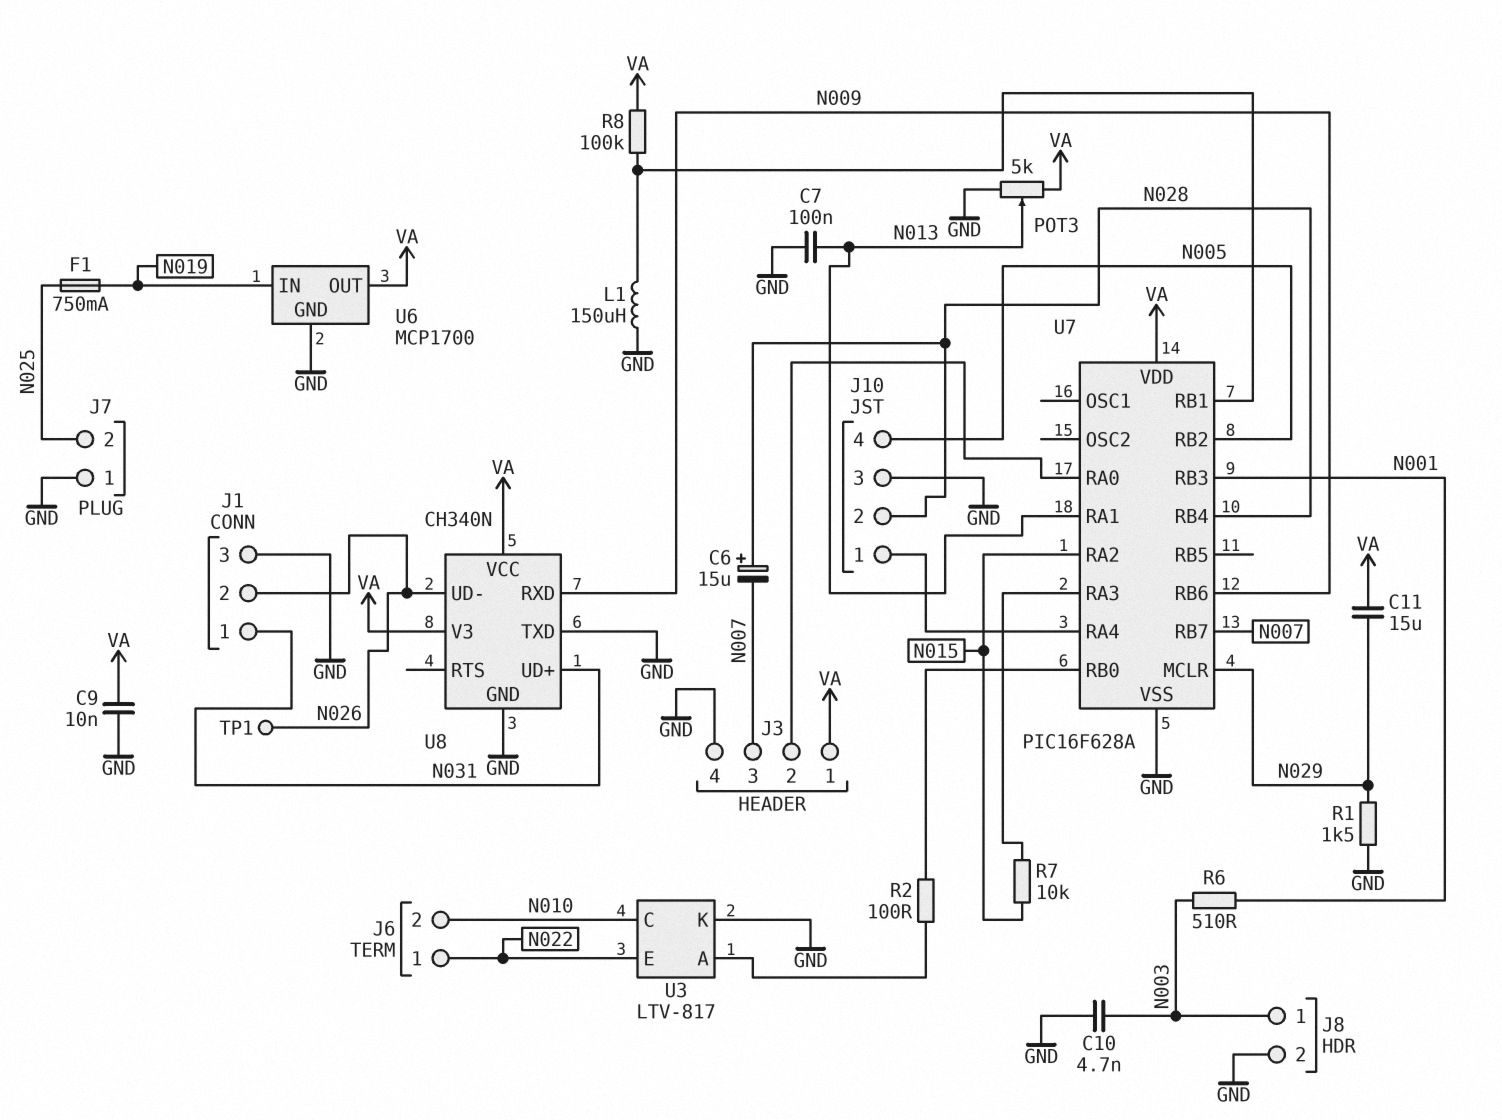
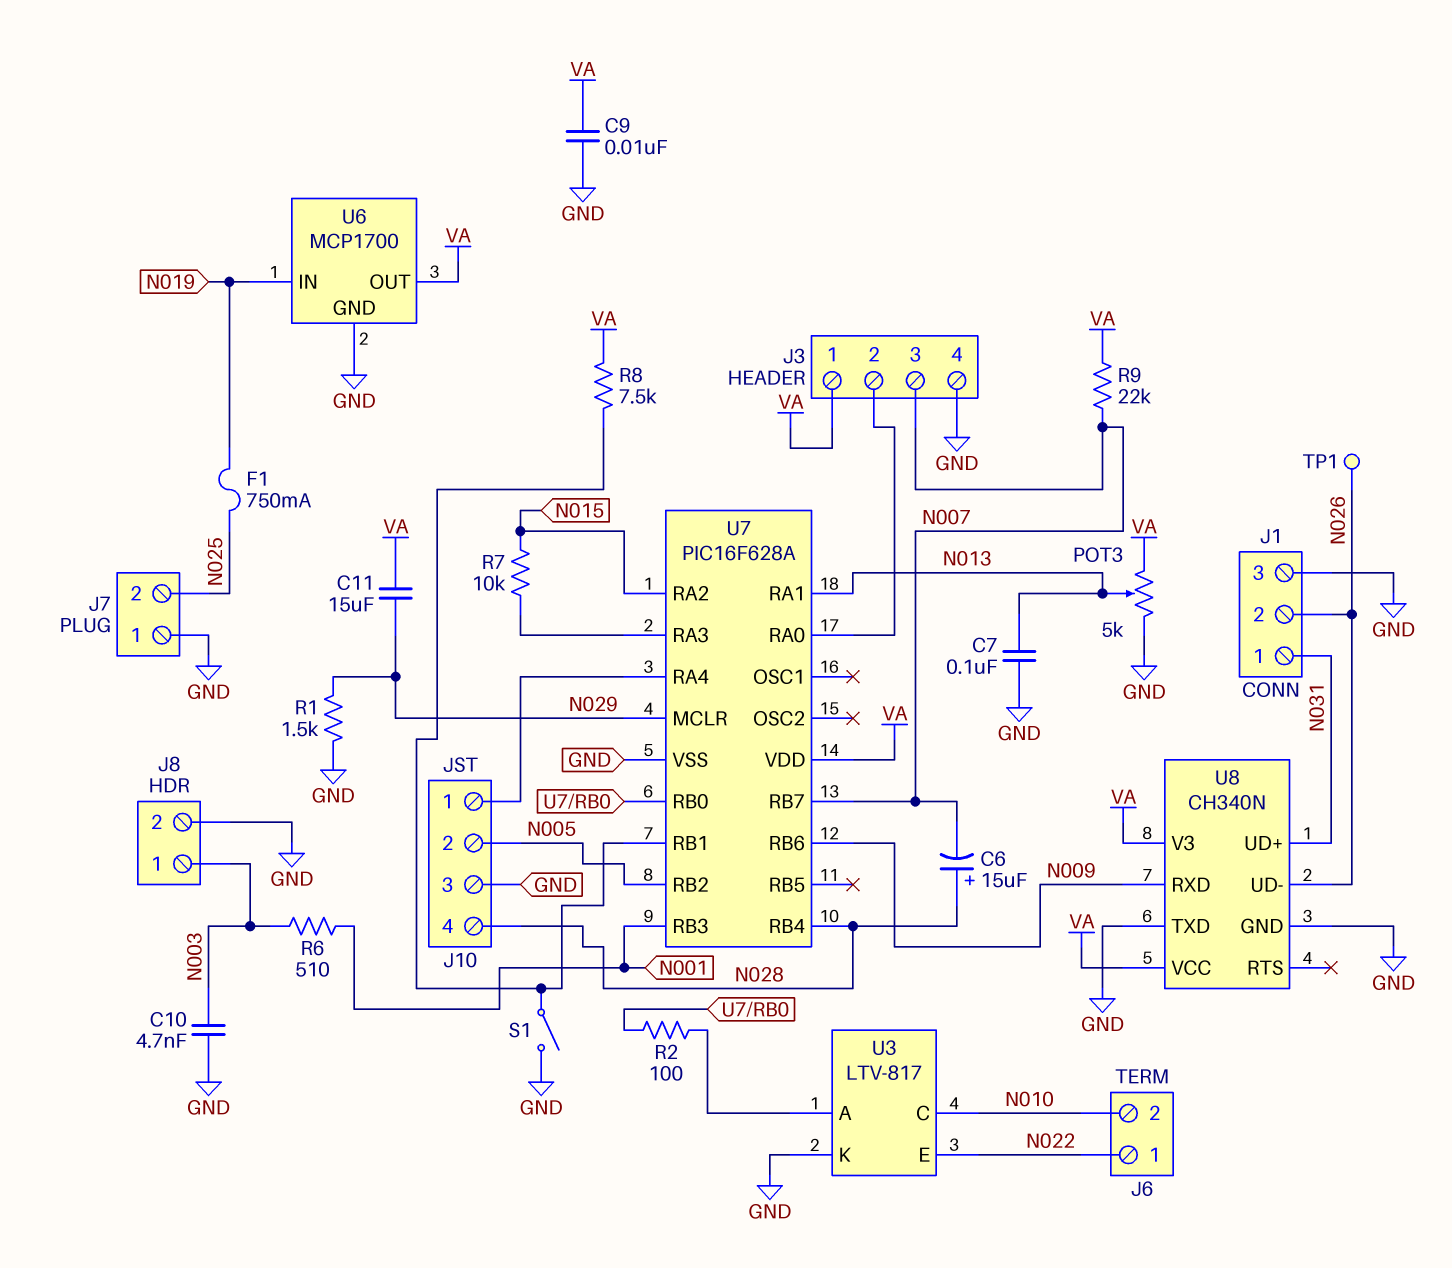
J10 pin 2: N028 -> N005
J10 pin 4: N005 -> N028
L1: 150uH (GND, U7/RB1) -> none
R8: 100k (U7/RB1, VA) -> 7.5k (U7/RB1, VA)
R9: none -> 22k (N007, VA)
S1: none -> switch (GND, U7/RB1)

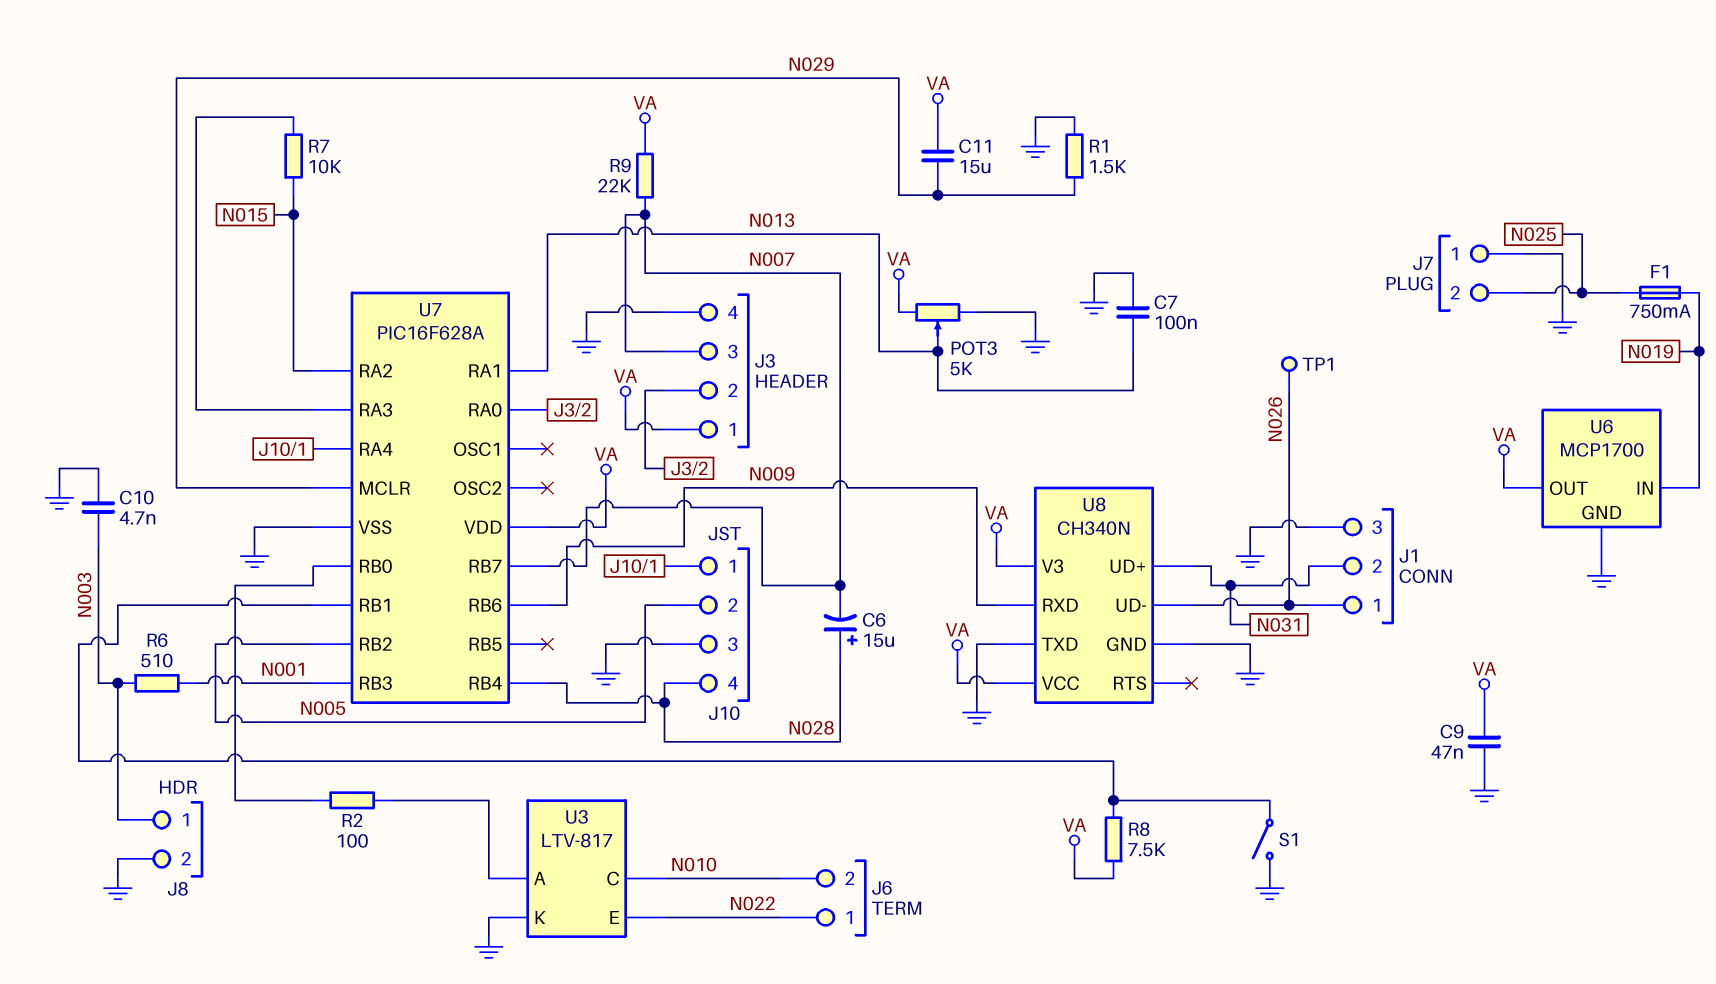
C9: 10nF (GND, VA) -> 47nF (GND, VA)
J1 pin 1: N031 -> N026
J1 pin 2: N026 -> N031

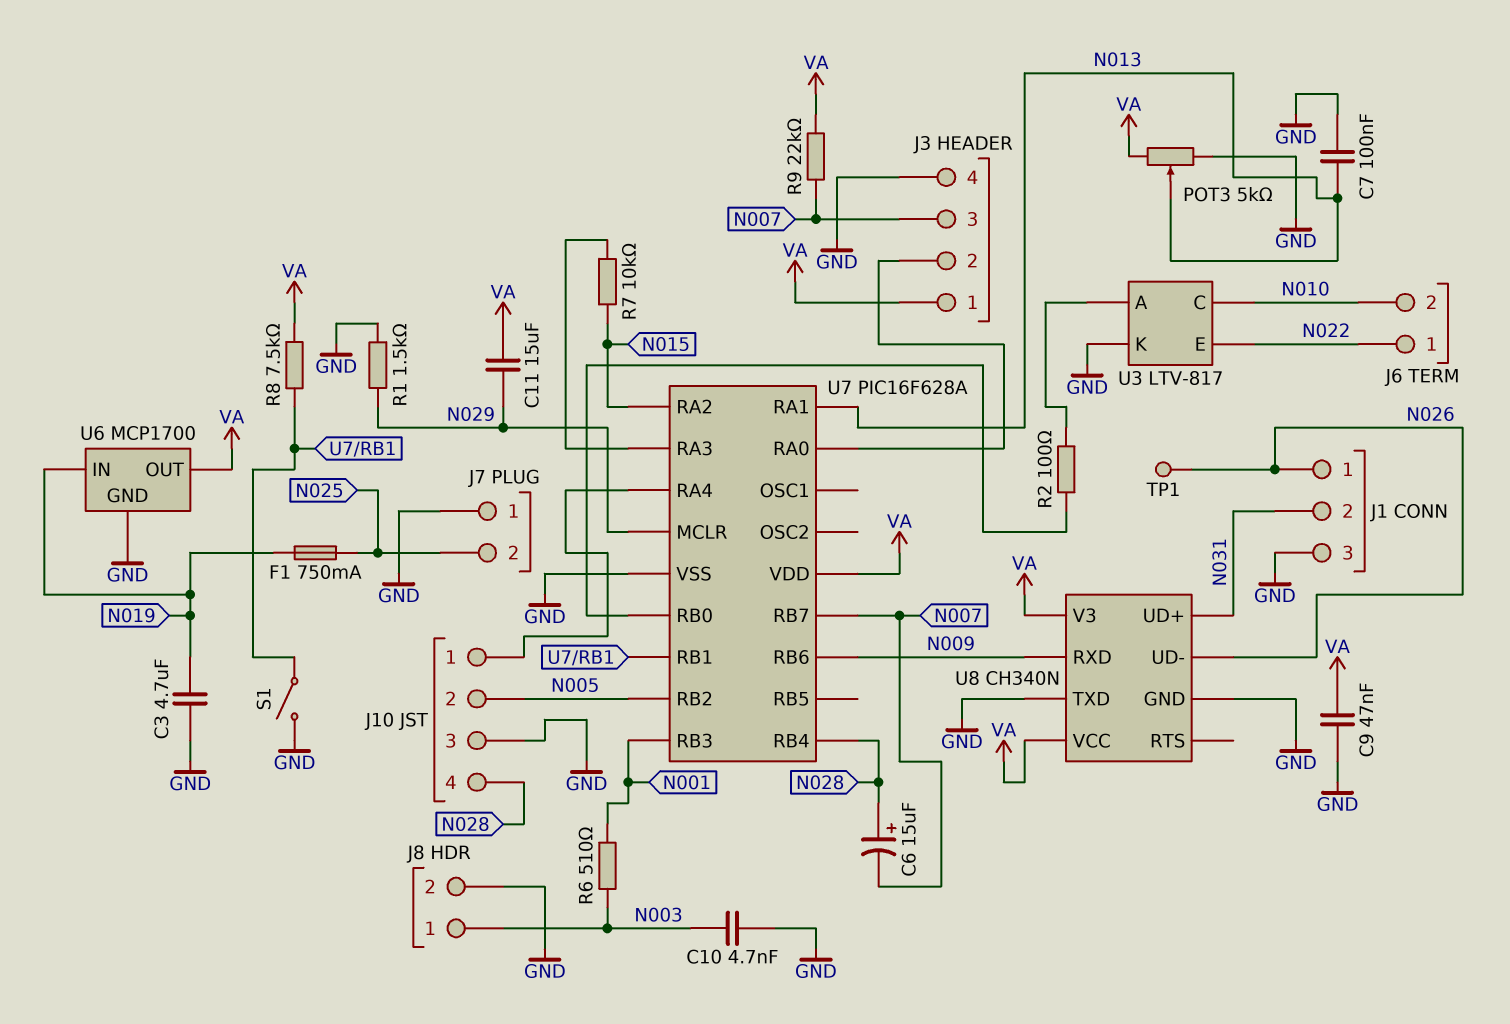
C3: none -> 4.7uF (GND, N019)

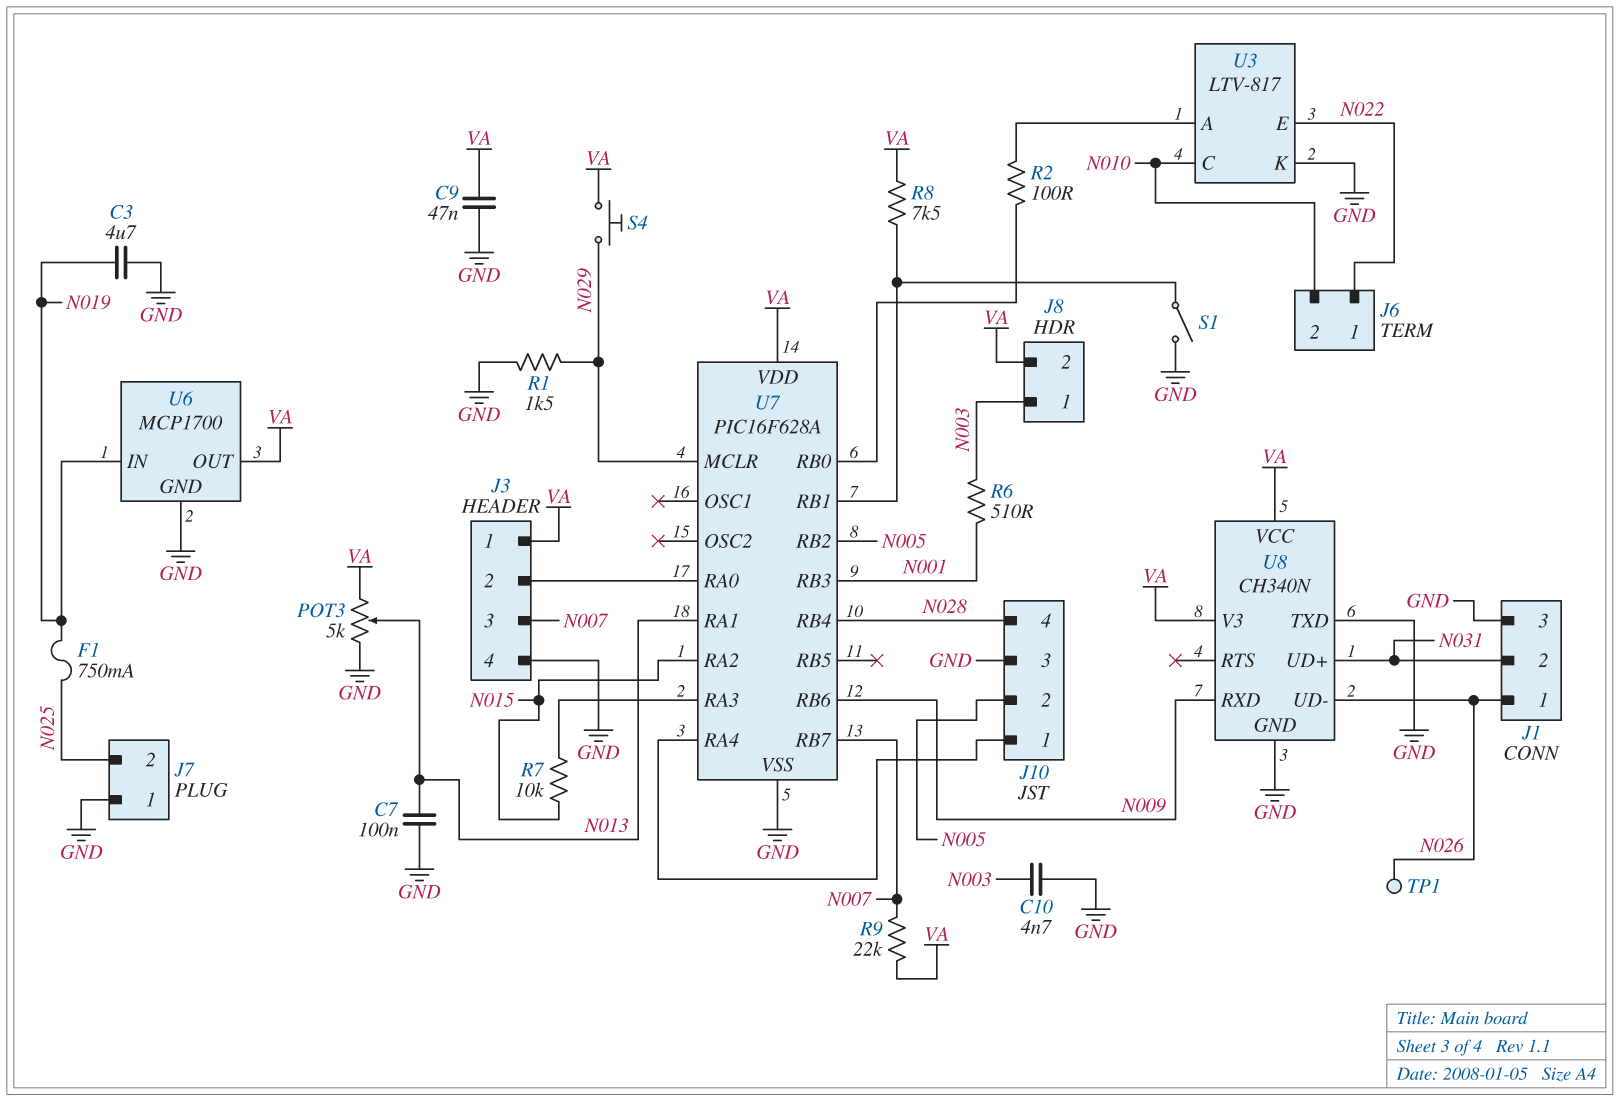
C6: 15uF (plus N028, minus N007) -> none
C11: 15uF (N029, VA) -> none
J8 pin 2: GND -> VA
S4: none -> button (N029, VA)

